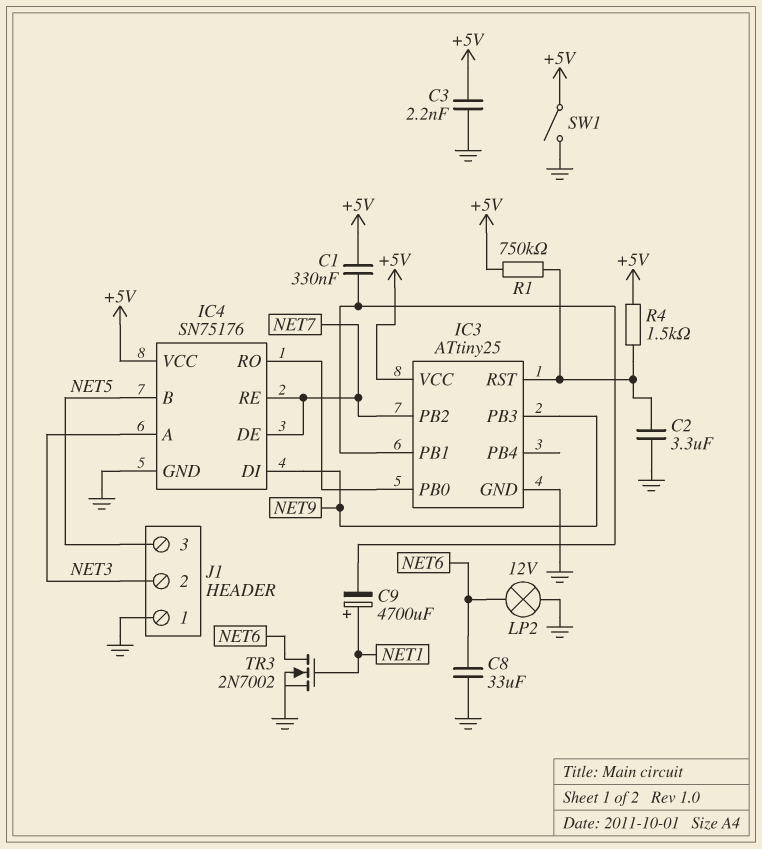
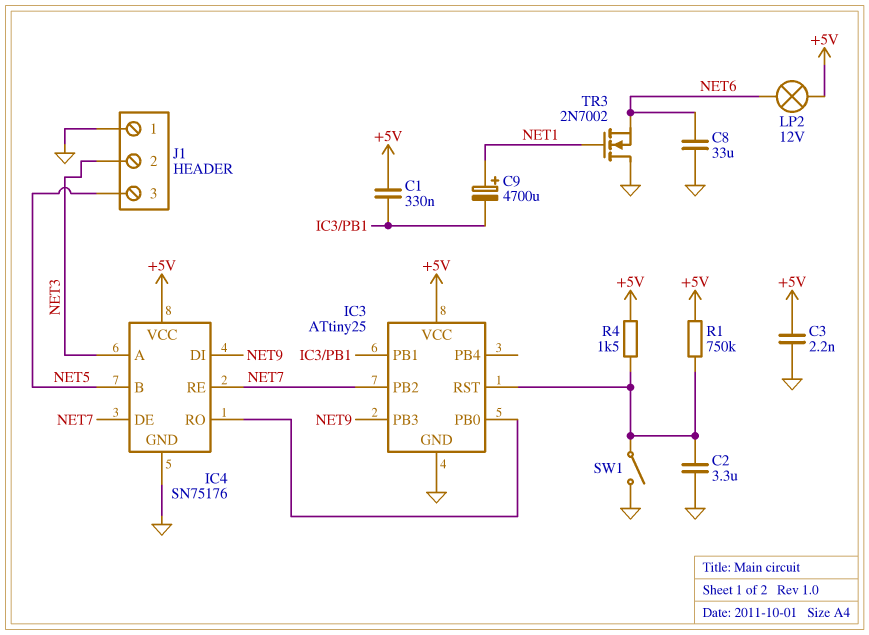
LP2: lamp 12V (GND, NET6) -> lamp 12V (+5V, NET6)
SW1: switch (+5V, GND) -> switch (GND, IC3/RST)
TR3: NMOS 2N7002 (G NET1, D NET6, S GND) -> NMOS 2N7002 (G NET1, D GND, S NET6)

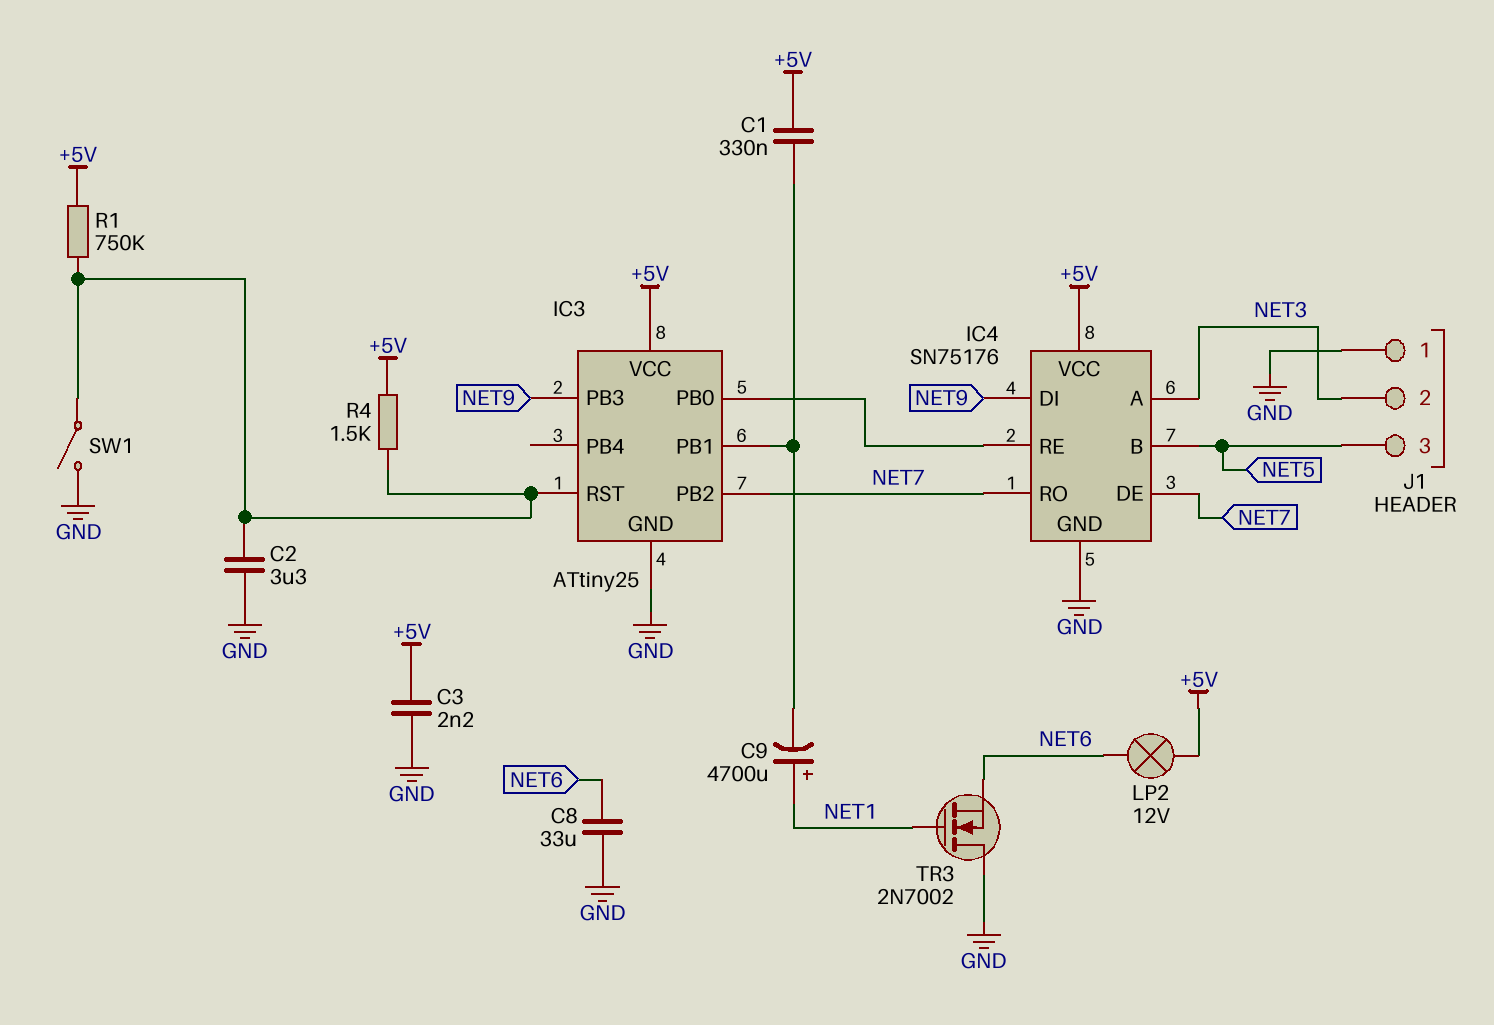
IC4 pin RE: NET7 -> IC3/PB0
IC4 pin RO: IC3/PB0 -> NET7

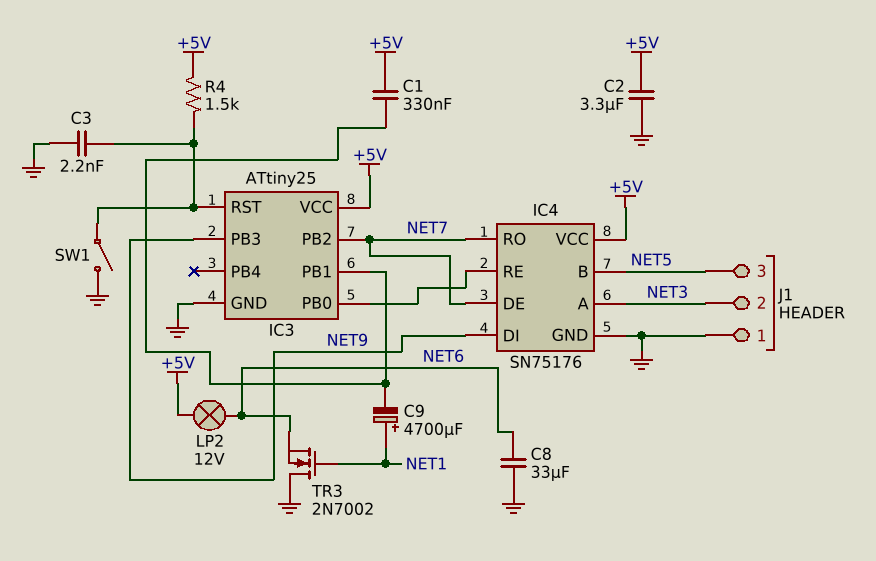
C2: 3.3uF (GND, IC3/RST) -> 3.3uF (+5V, GND)
C3: 2.2nF (+5V, GND) -> 2.2nF (GND, IC3/RST)
R1: 750k (+5V, IC3/RST) -> none

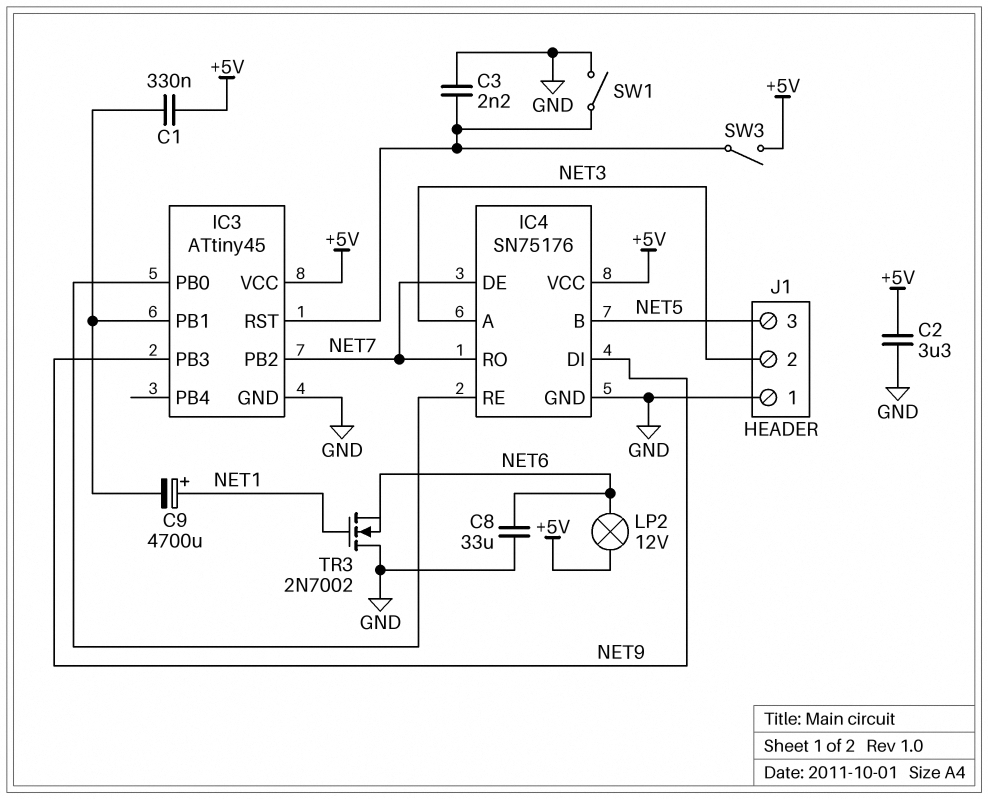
IC3: ATtiny25 -> ATtiny45
R4: 1.5k (+5V, IC3/RST) -> none
SW3: none -> switch (+5V, IC3/RST)

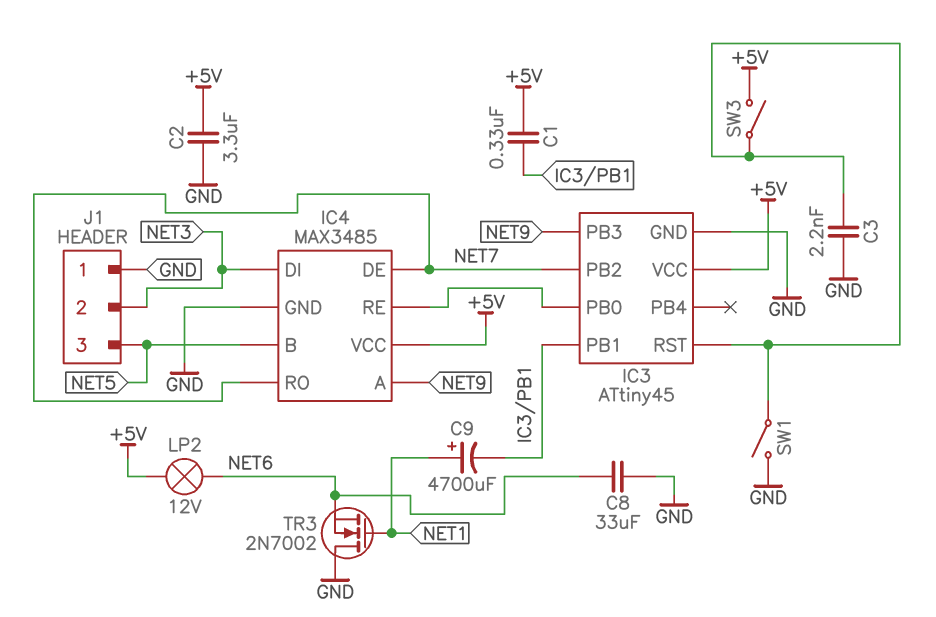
IC4: SN75176 -> MAX3485
IC4 pin A: NET3 -> NET9
IC4 pin DI: NET9 -> NET3

